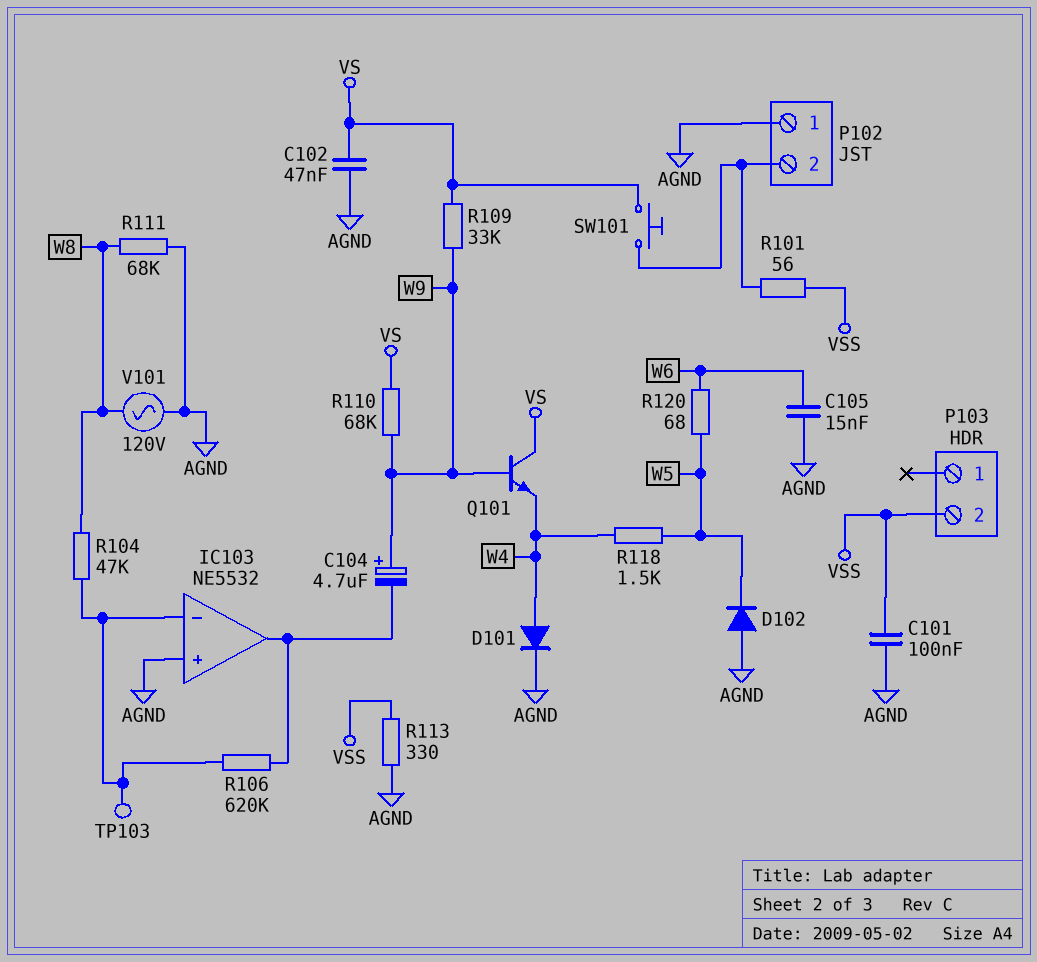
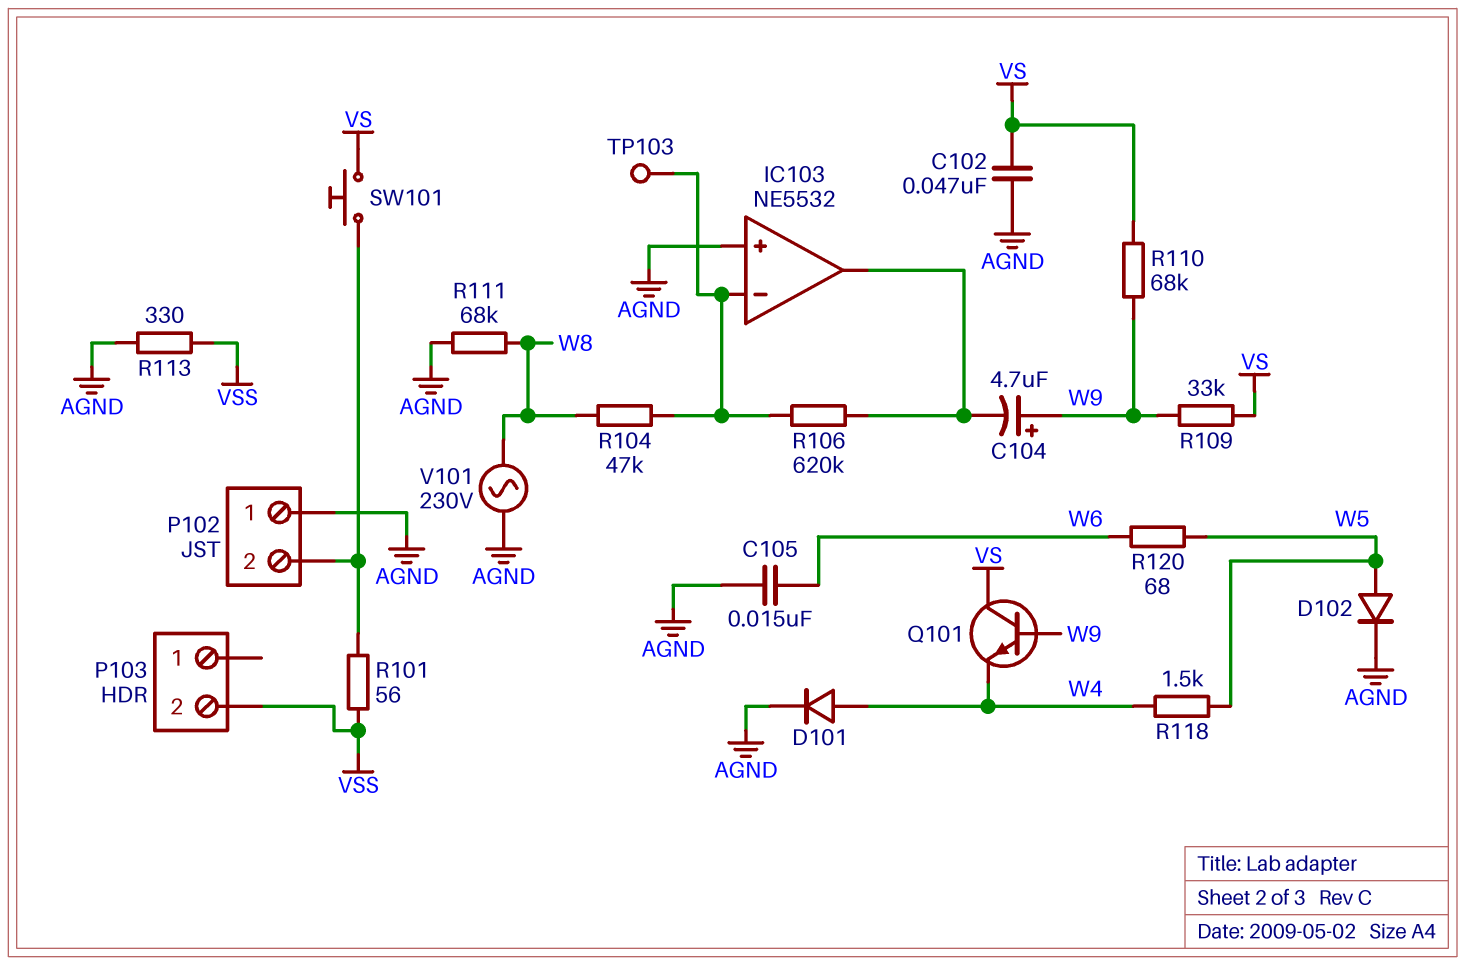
C101: 100nF (AGND, VSS) -> none
D102: diode (A AGND, K W5) -> diode (A W5, K AGND)
V101: AC 120V (AGND, W8) -> AC 230V (AGND, W8)

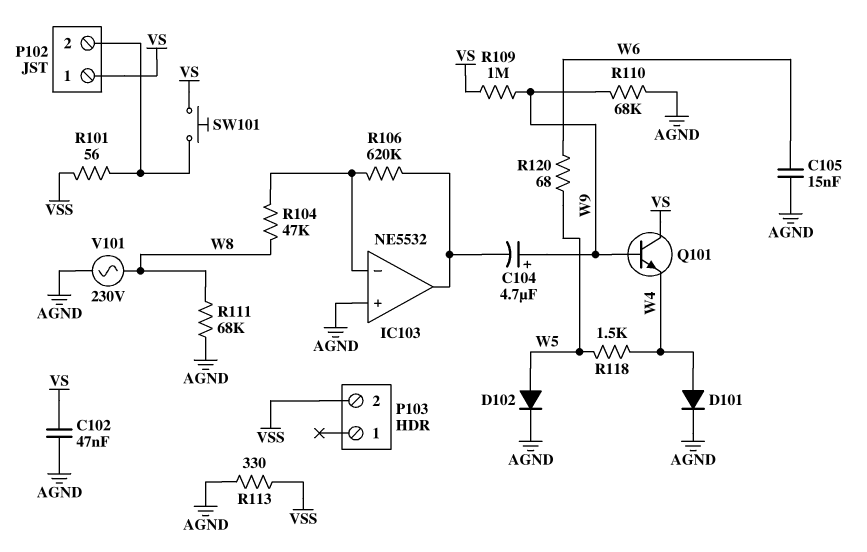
P102 pin 1: AGND -> VS
R109: 33k (VS, W9) -> 1M (VS, W9)
R110: 68k (VS, W9) -> 68k (AGND, W9)
TP103: test point (IC103/in-) -> none

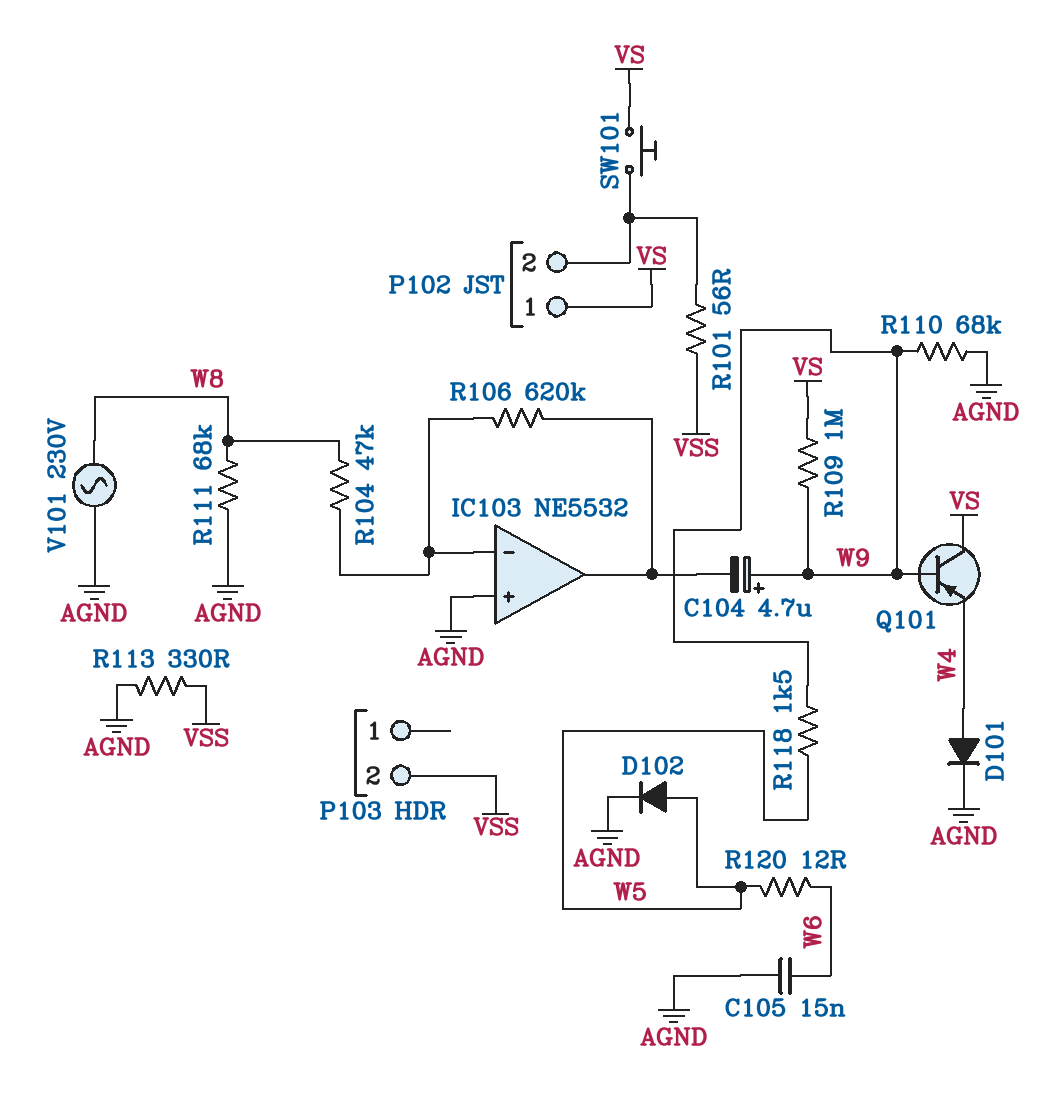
C102: 47nF (AGND, VS) -> none
Q101: NPN (B W9, C VS, E W4) -> PNP (B W9, C VS, E W4)
R118: 1.5k (W4, W5) -> 1.5k (W5, W9)
R120: 68 (W5, W6) -> 12 (W5, W6)

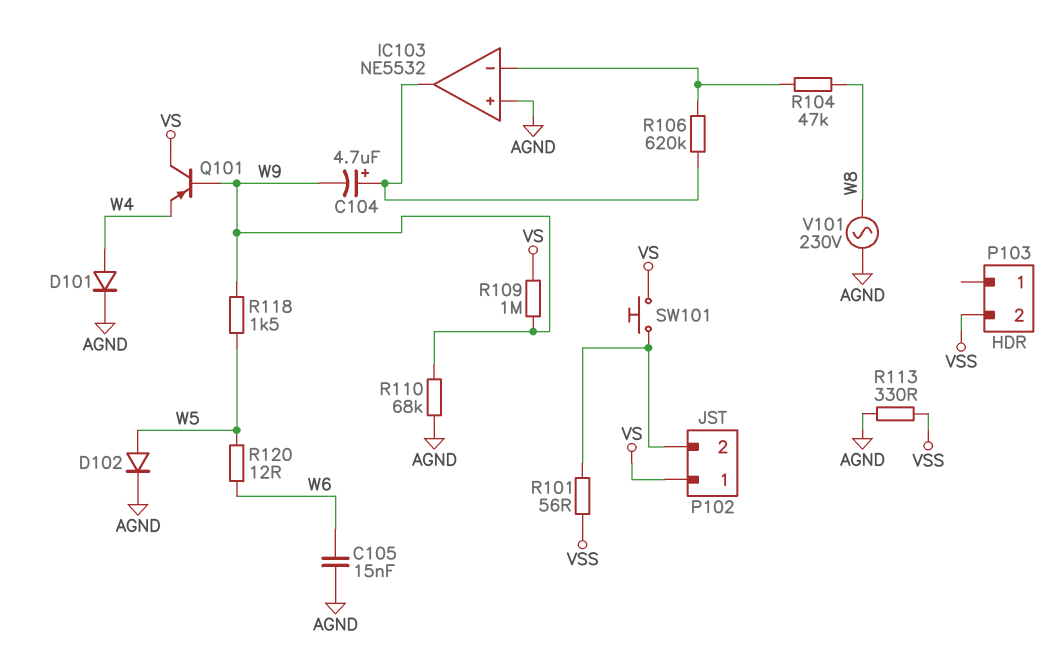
C104: 4.7uF (plus W9, minus IC103/out) -> 4.7uF (plus IC103/out, minus W9)
R111: 68k (AGND, W8) -> none

